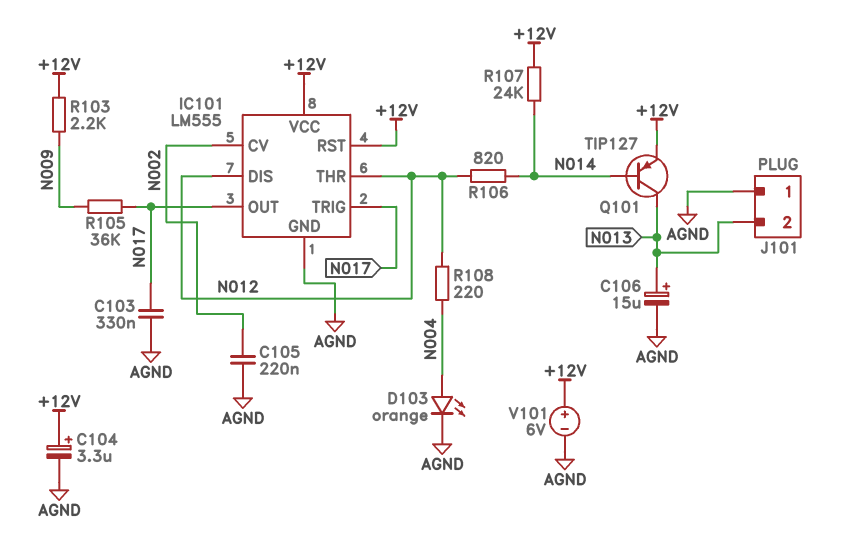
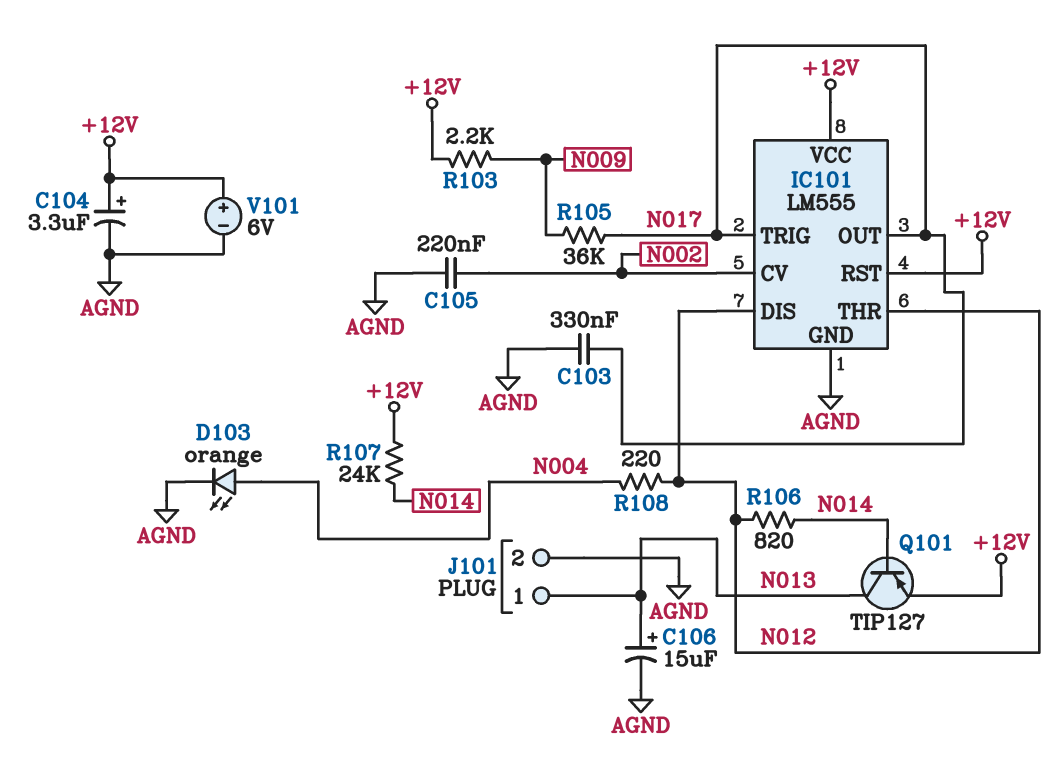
J101 pin 1: AGND -> N013
J101 pin 2: N013 -> AGND

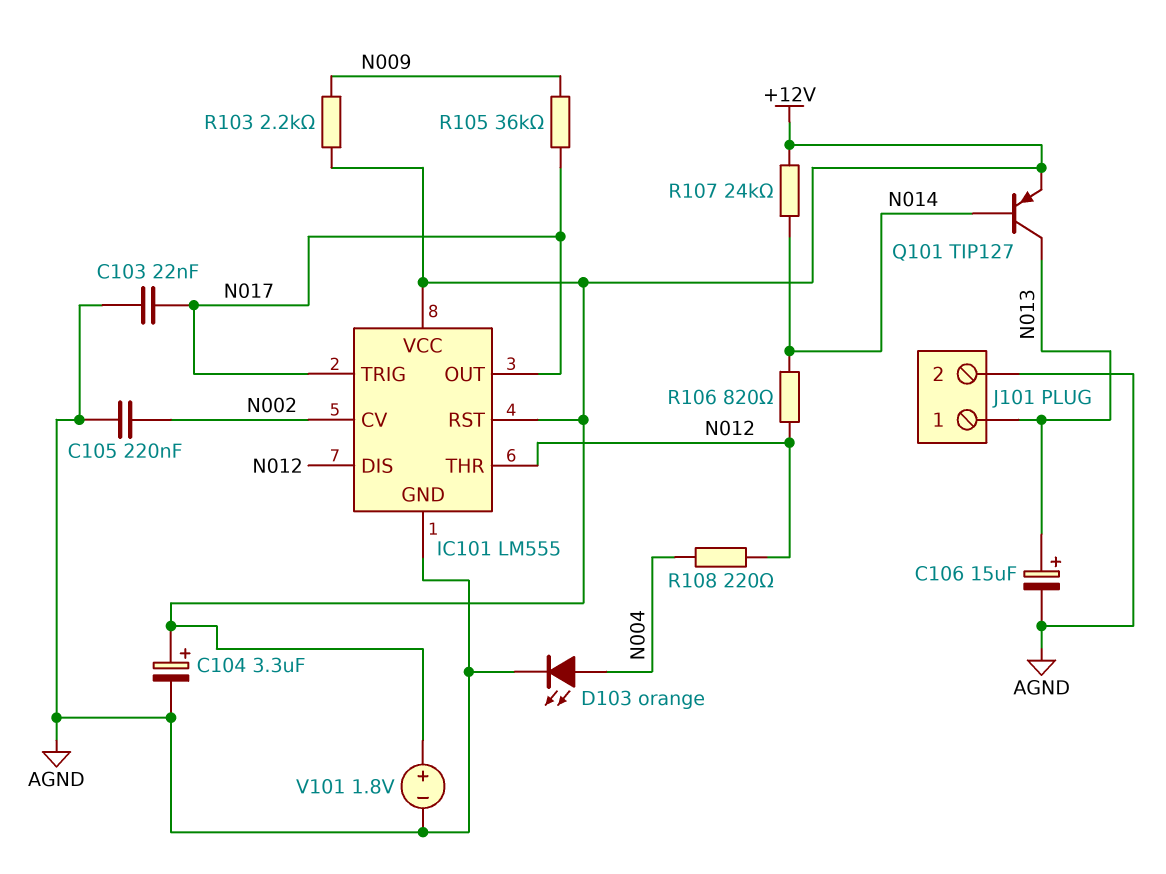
C103: 330nF (AGND, N017) -> 22nF (AGND, N017)
V101: 6V (plus +12V, minus AGND) -> 1.8V (plus +12V, minus AGND)

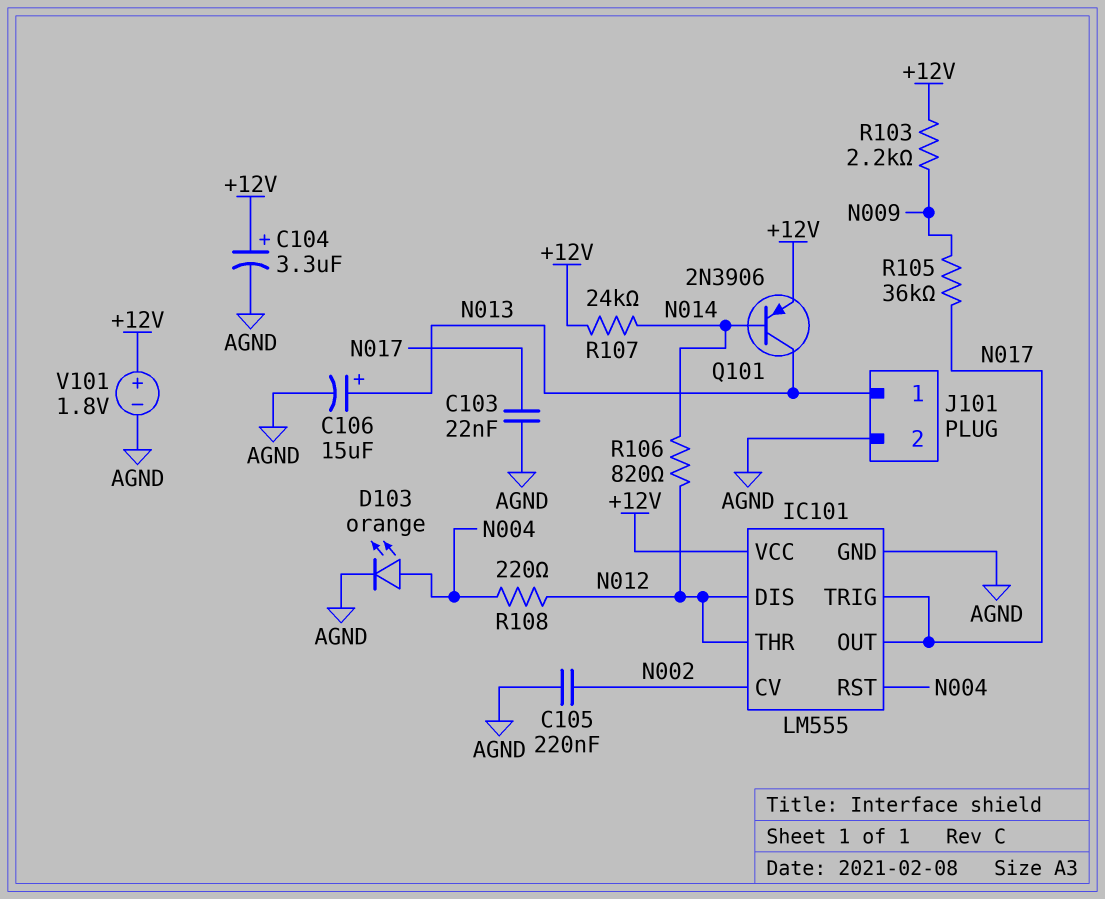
IC101 pin RST: +12V -> N004
Q101: PNP TIP127 (B N014, C N013, E +12V) -> PNP 2N3906 (B N014, C N013, E +12V)

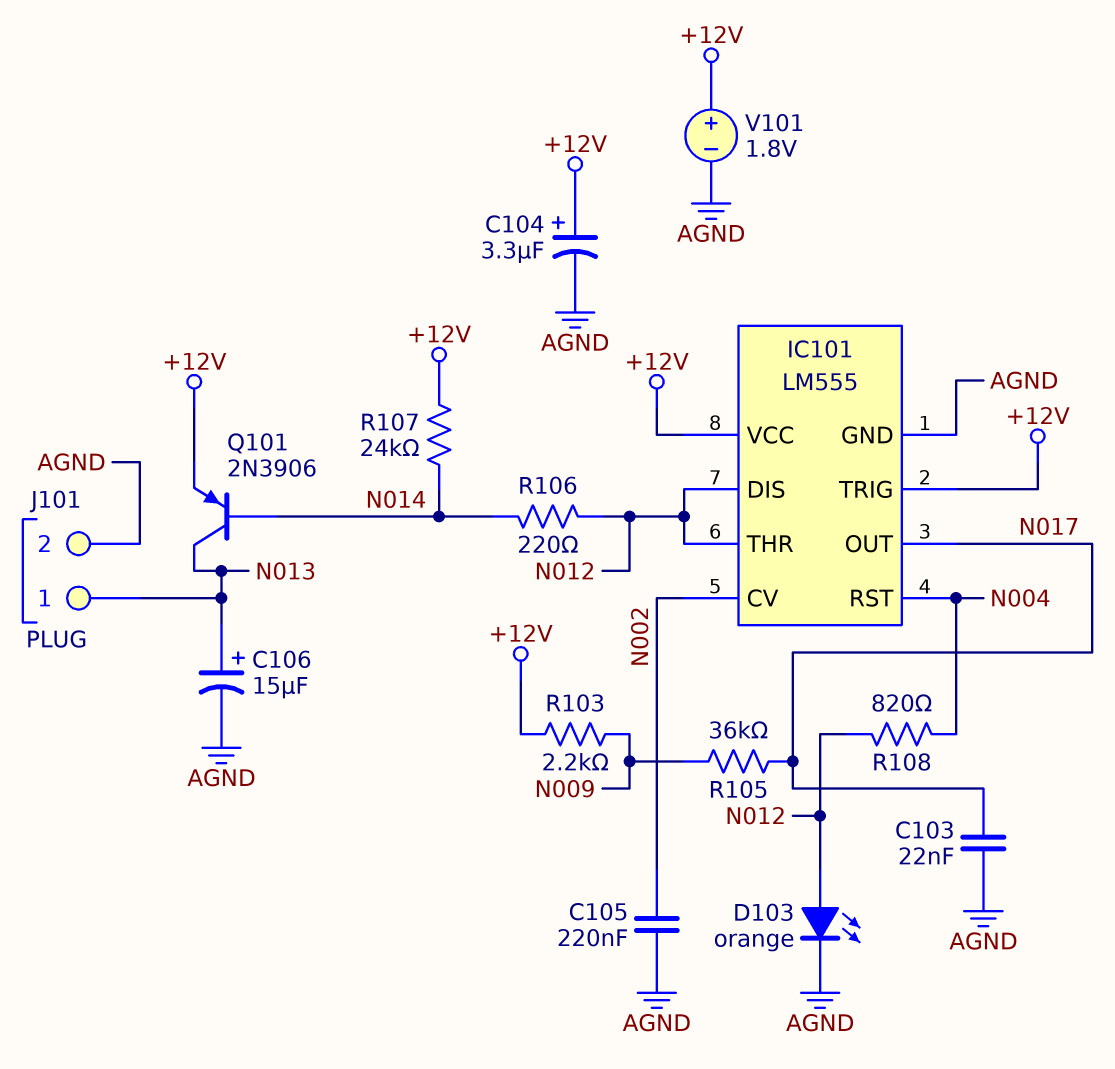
D103: LED orange (A N004, K AGND) -> LED orange (A N012, K AGND)
IC101 pin TRIG: N017 -> +12V
R106: 820 (N012, N014) -> 220 (N012, N014)
R108: 220 (N004, N012) -> 820 (N004, N012)

